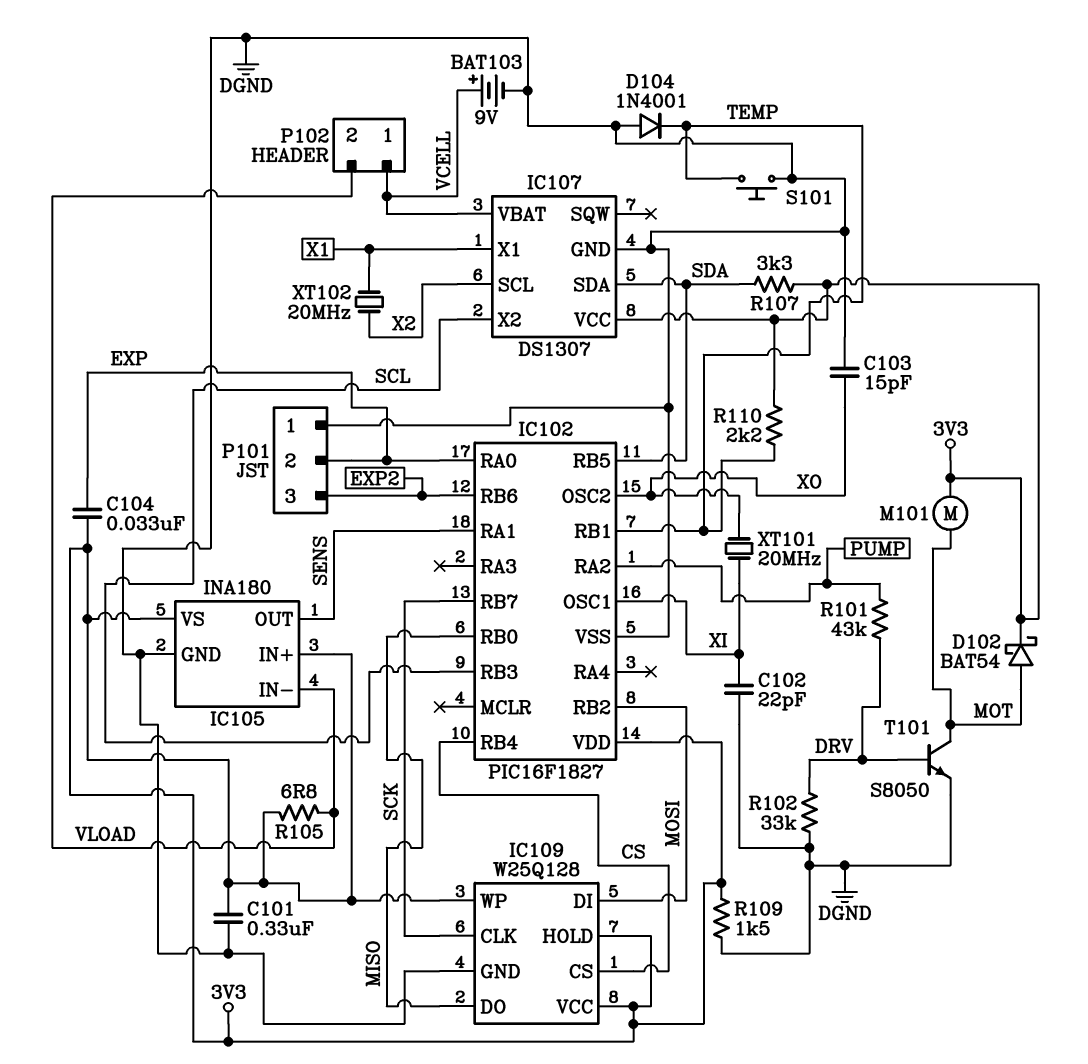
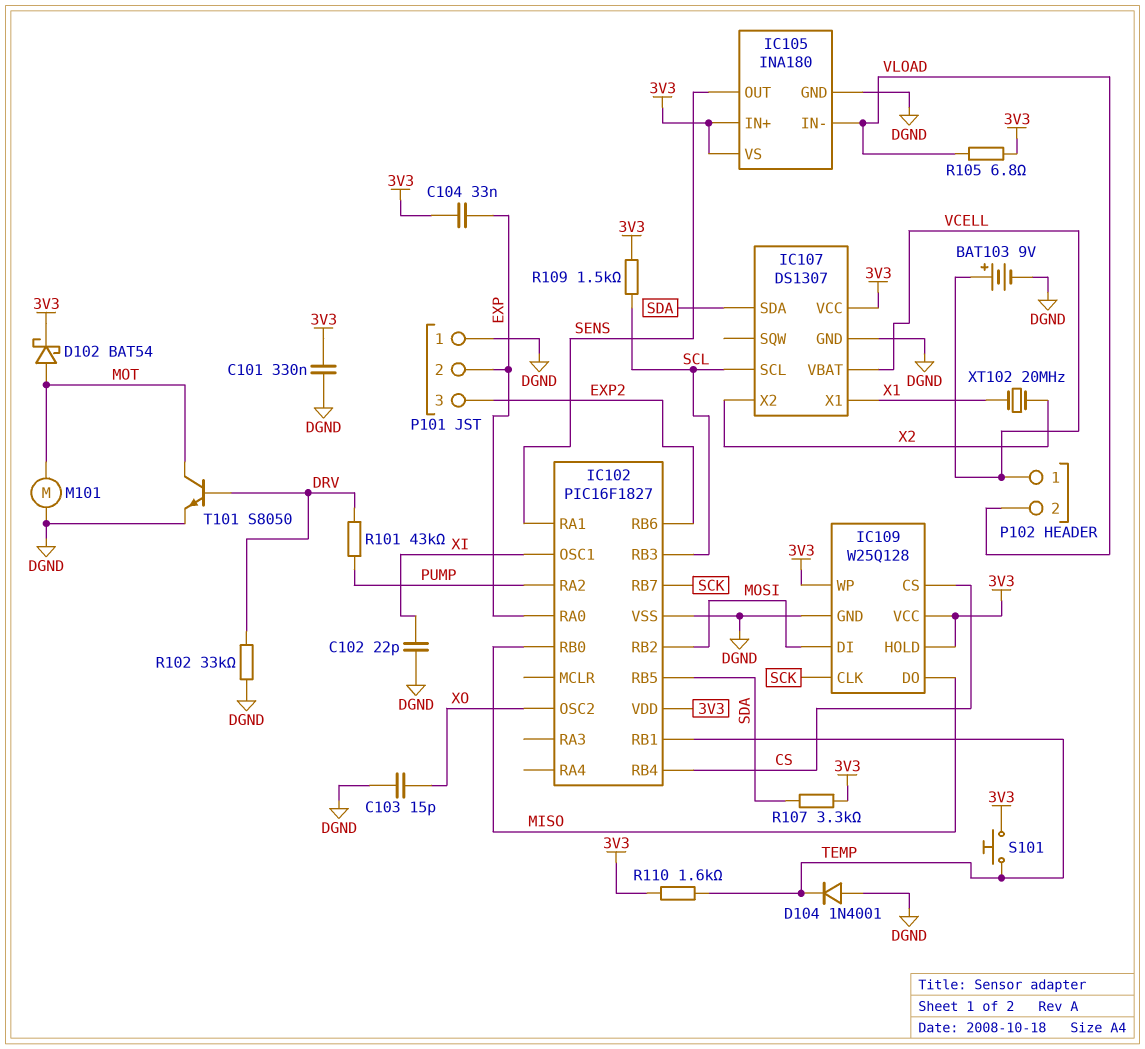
IC107 pin SCL: X2 -> SCL
IC107 pin X2: SCL -> X2
M101: motor (3V3, MOT) -> motor (DGND, MOT)
R109: 1.5k (3V3, DGND) -> 1.5k (3V3, SCL)
R110: 2.2k (3V3, TEMP) -> 1.6k (3V3, TEMP)
S101: button (DGND, TEMP) -> button (3V3, TEMP)
XT101: 20MHz (XI, XO) -> none

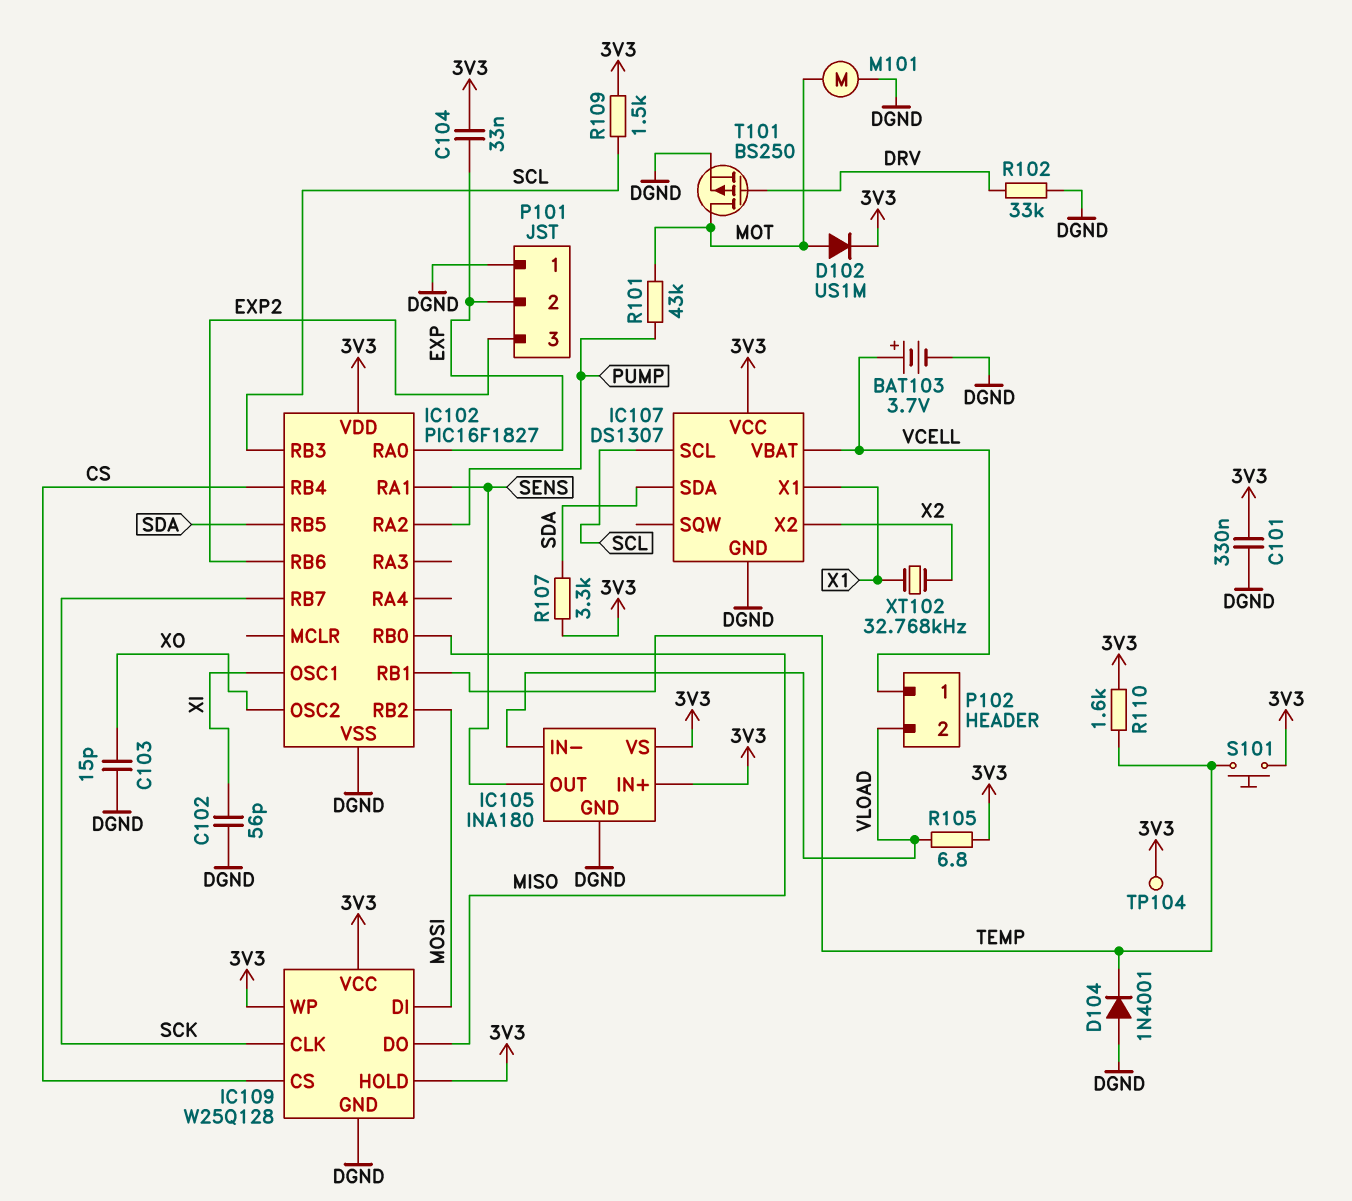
BAT103: 9V (plus VCELL, minus DGND) -> 3.7V (plus VCELL, minus DGND)
C102: 22pF (DGND, XI) -> 56pF (DGND, XI)
D102: schottky BAT54 (A MOT, K 3V3) -> diode US1M (A MOT, K 3V3)
R101: 43k (DRV, PUMP) -> 43k (MOT, PUMP)
T101: NPN S8050 (B DRV, C MOT, E DGND) -> PMOS BS250 (G DRV, D MOT, S DGND)
TP104: none -> test point (3V3)
XT102: 20MHz (X1, X2) -> 32.768kHz (X1, X2)

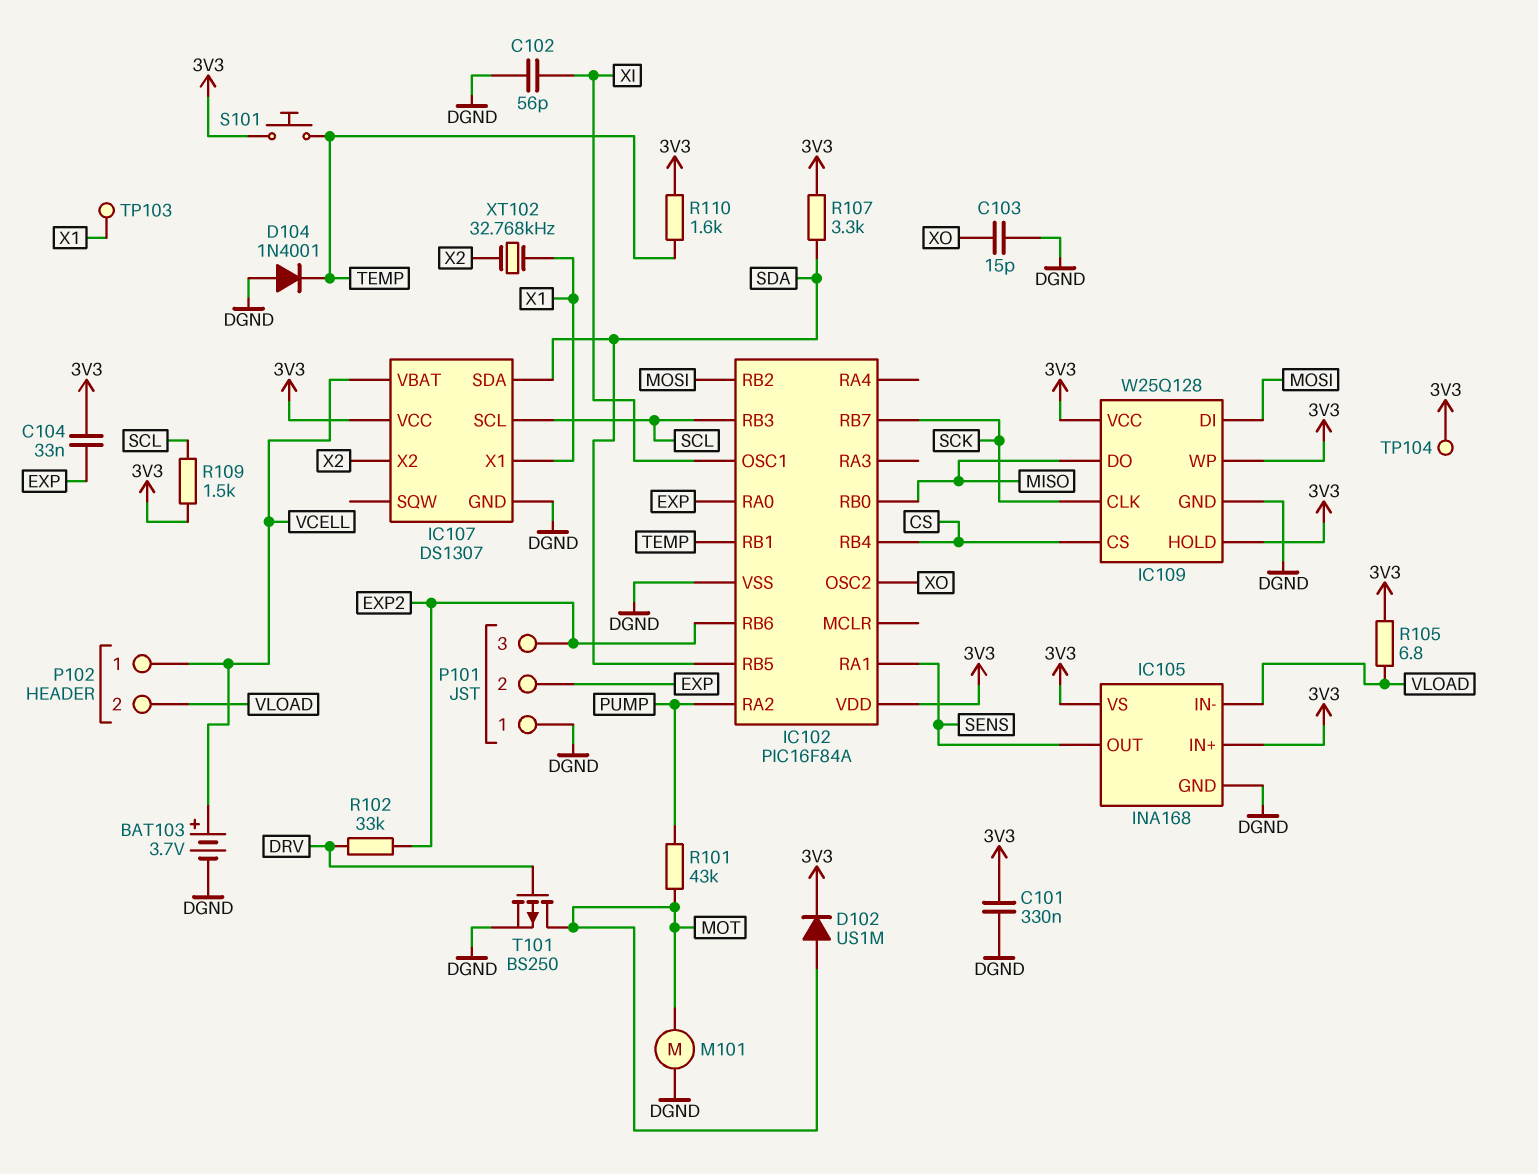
IC102: PIC16F1827 -> PIC16F84A
IC105: INA180 -> INA168
R102: 33k (DGND, DRV) -> 33k (DRV, EXP2)
TP103: none -> test point (X1)

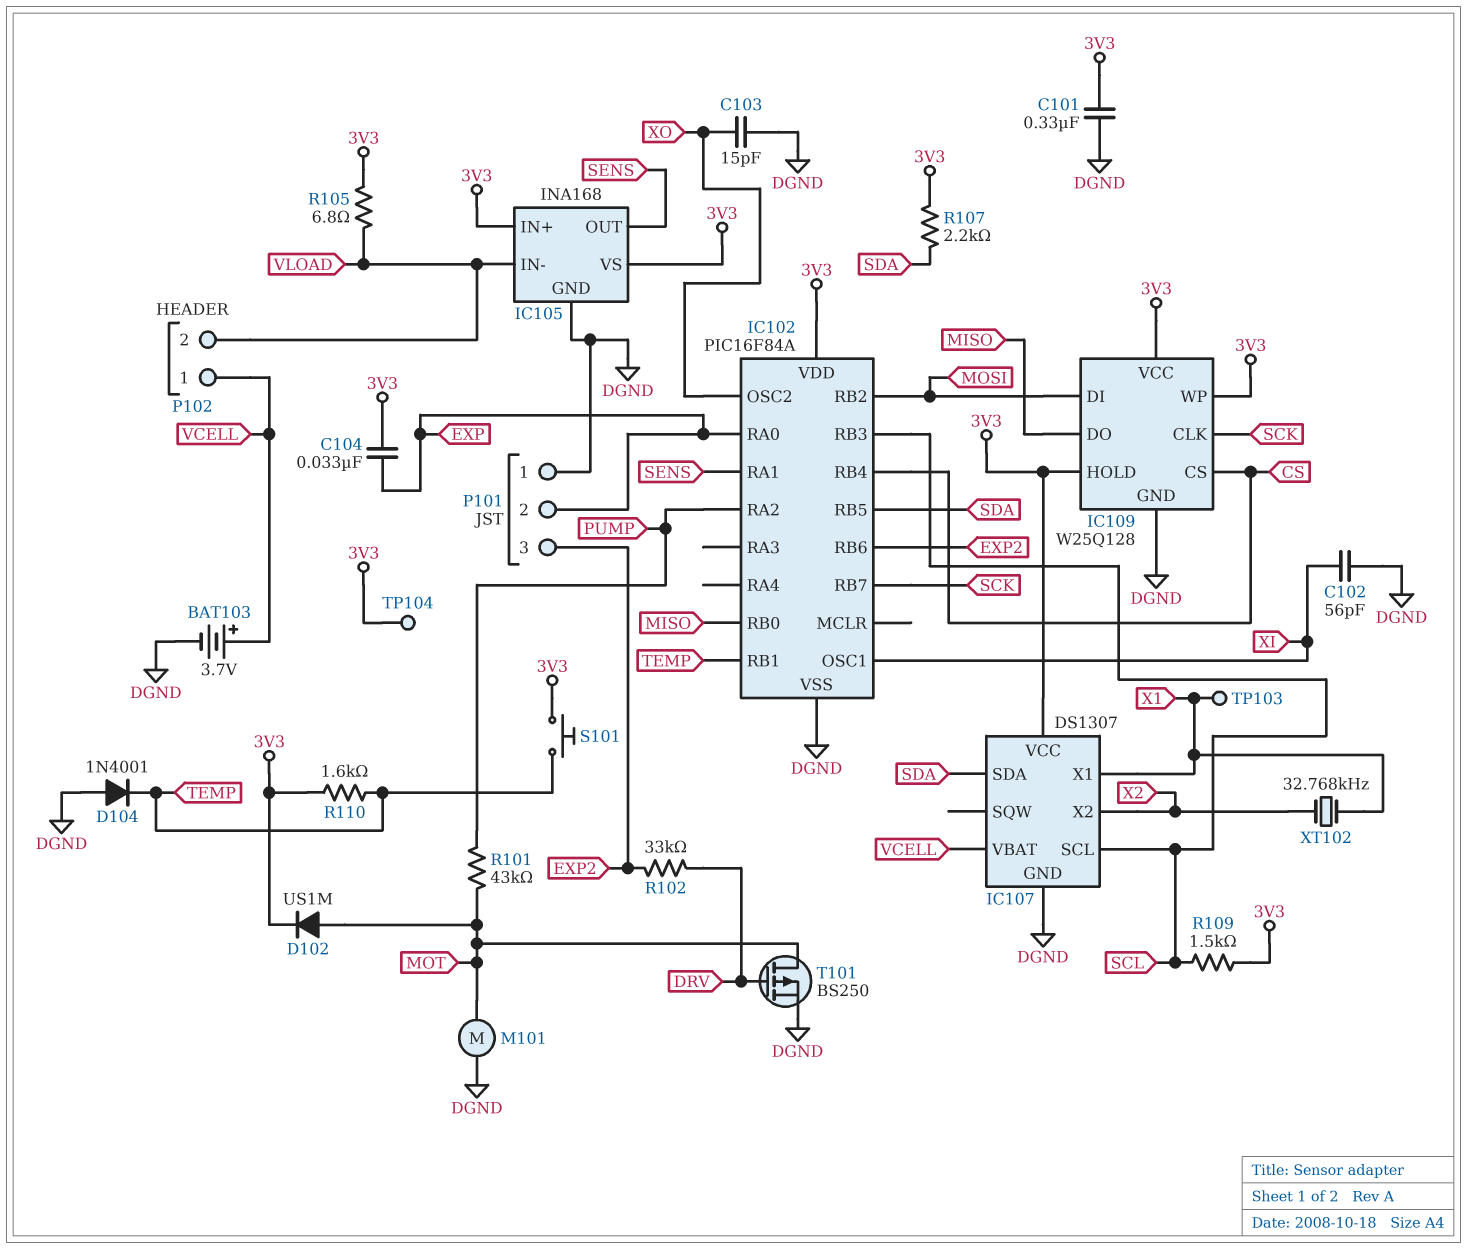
R107: 3.3k (3V3, SDA) -> 2.2k (3V3, SDA)

